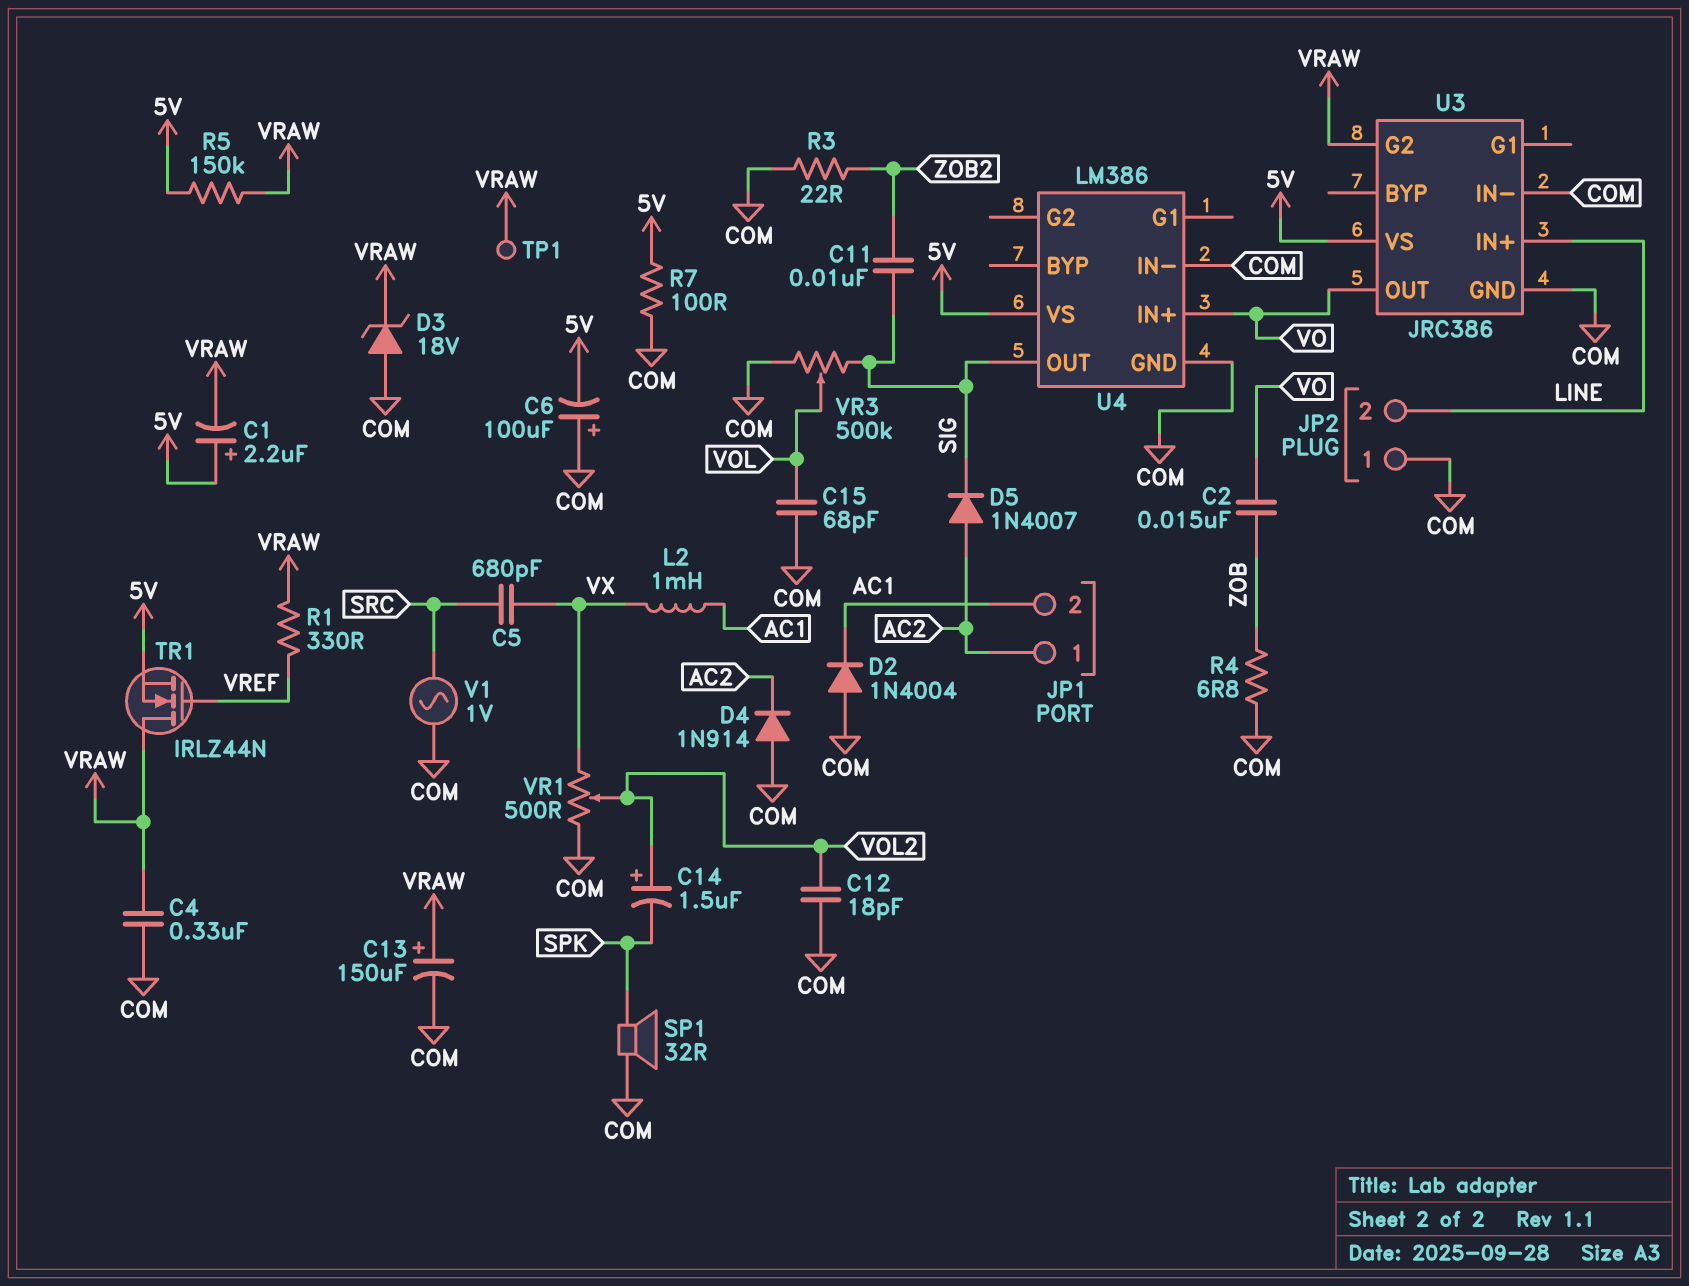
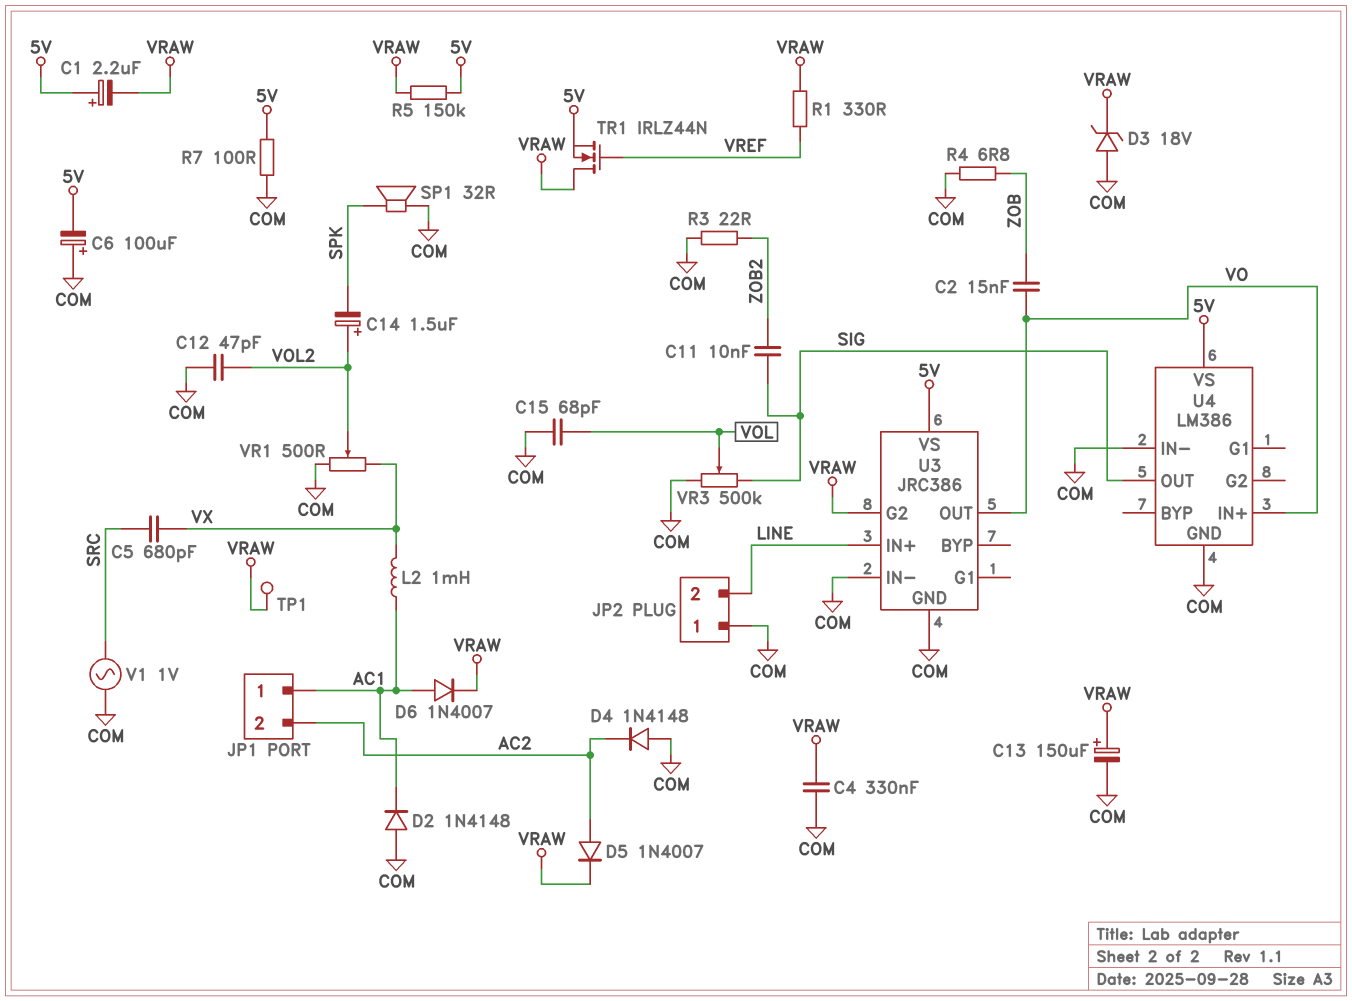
C12: 18pF (COM, VOL2) -> 47pF (COM, VOL2)
D2: diode 1N4004 (A COM, K AC1) -> diode 1N4148 (A COM, K AC1)
D4: diode 1N914 (A COM, K AC2) -> diode 1N4148 (A COM, K AC2)
D5: diode 1N4007 (A AC2, K SIG) -> diode 1N4007 (A AC2, K VRAW)
D6: none -> diode 1N4007 (A AC1, K VRAW)
JP1 pin 1: AC2 -> AC1
JP1 pin 2: AC1 -> AC2

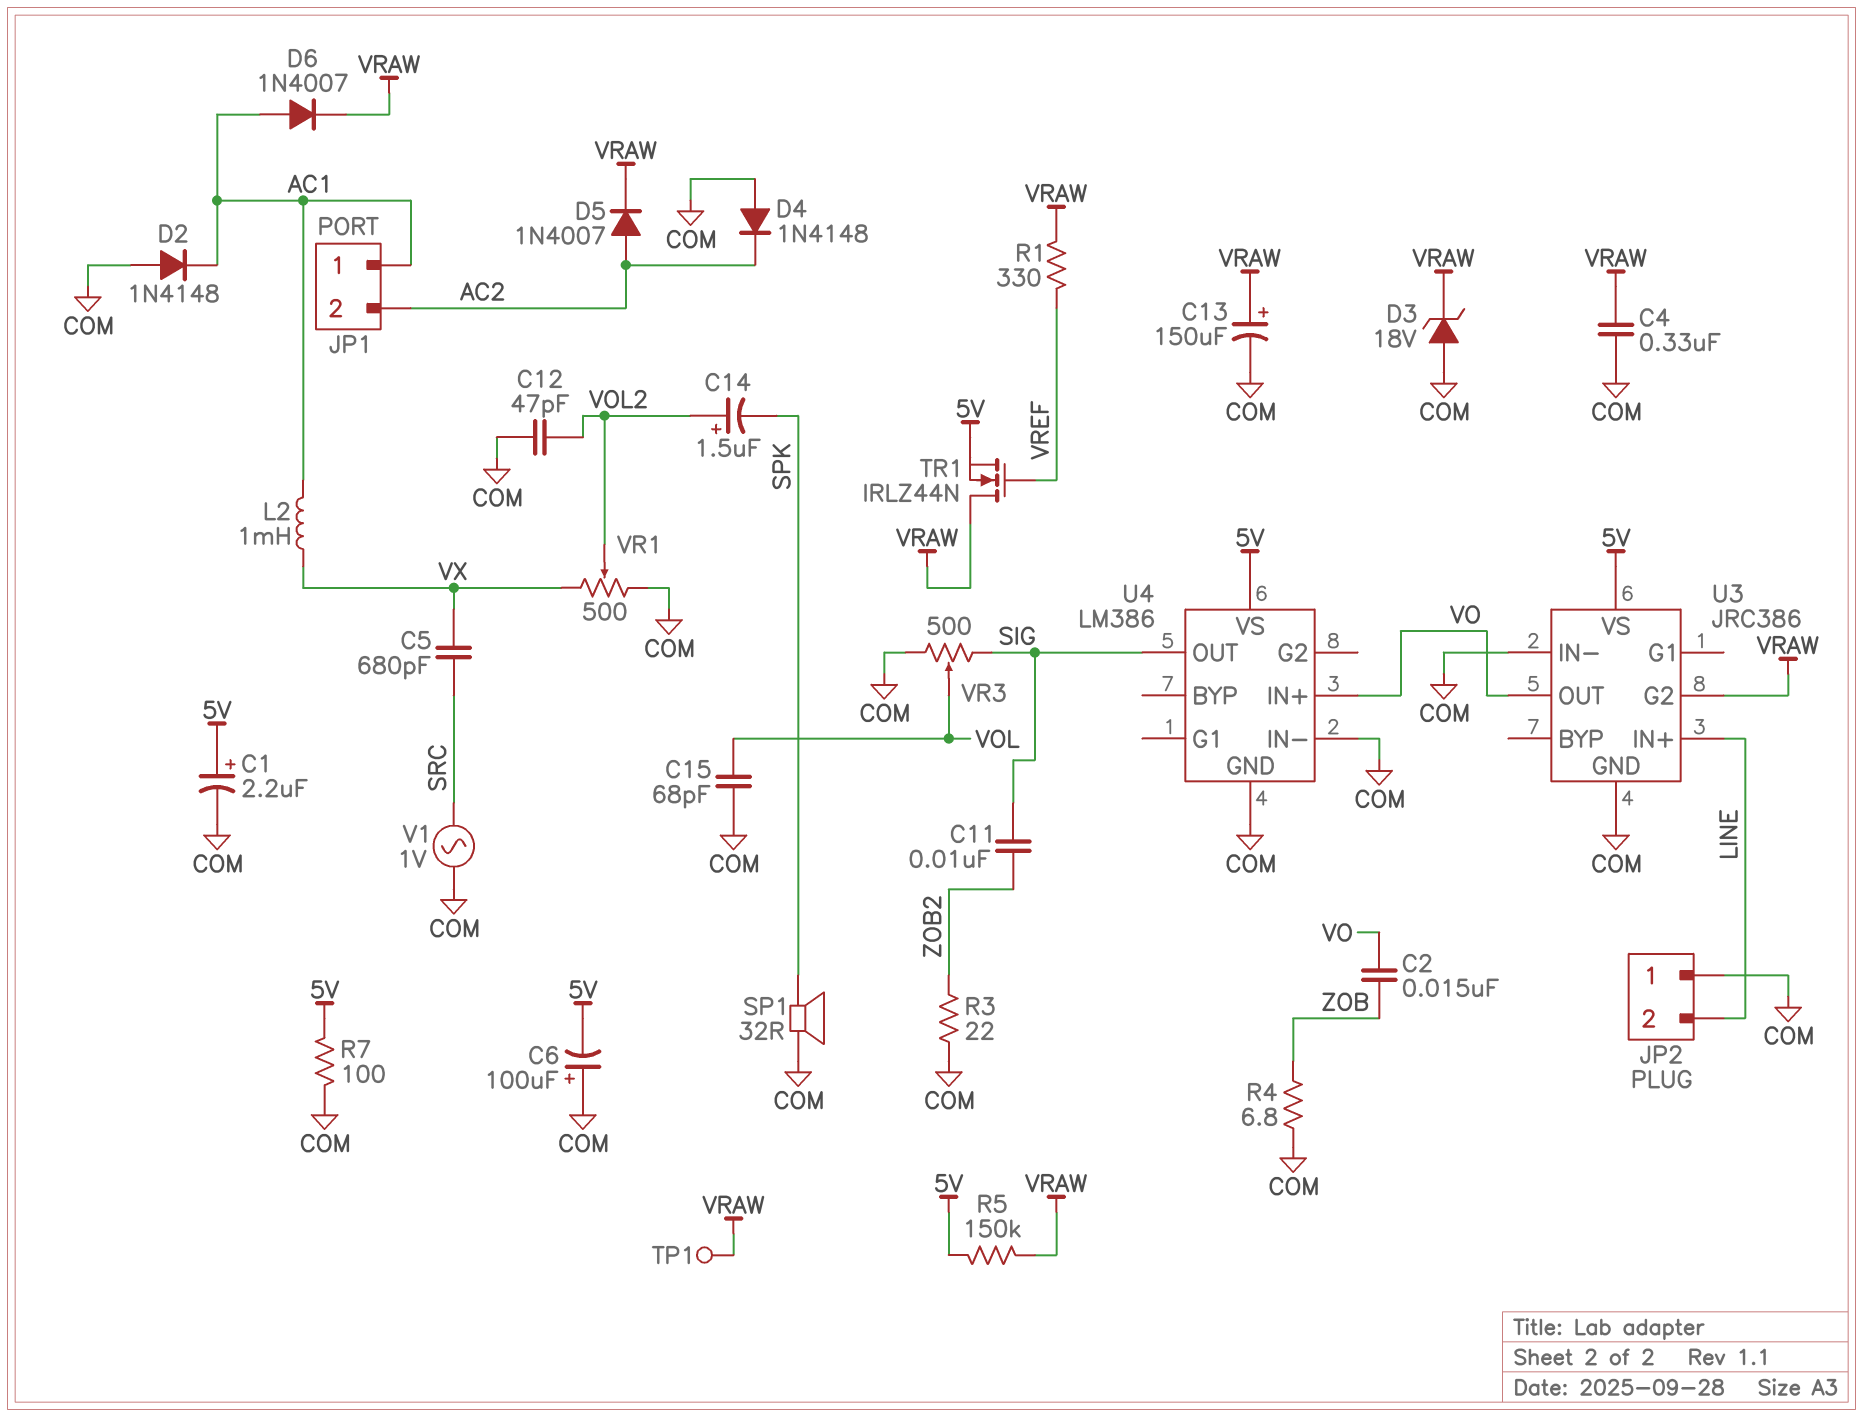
C1: 2.2uF (plus 5V, minus VRAW) -> 2.2uF (plus 5V, minus COM)
VR3: 500k (COM, SIG, wiper VOL) -> 500 (COM, SIG, wiper VOL)

